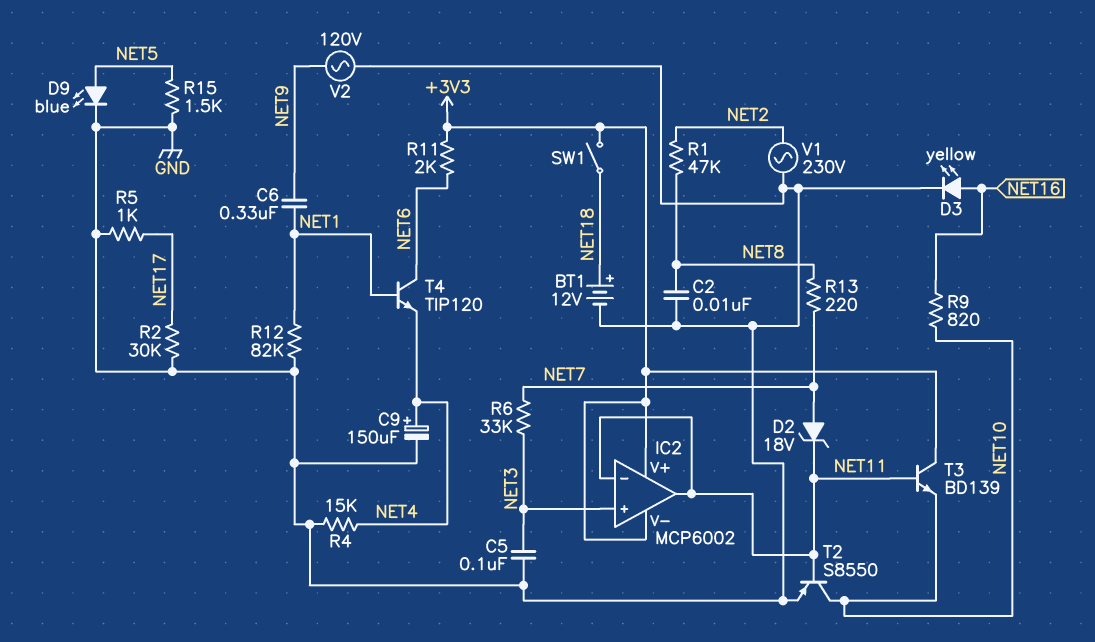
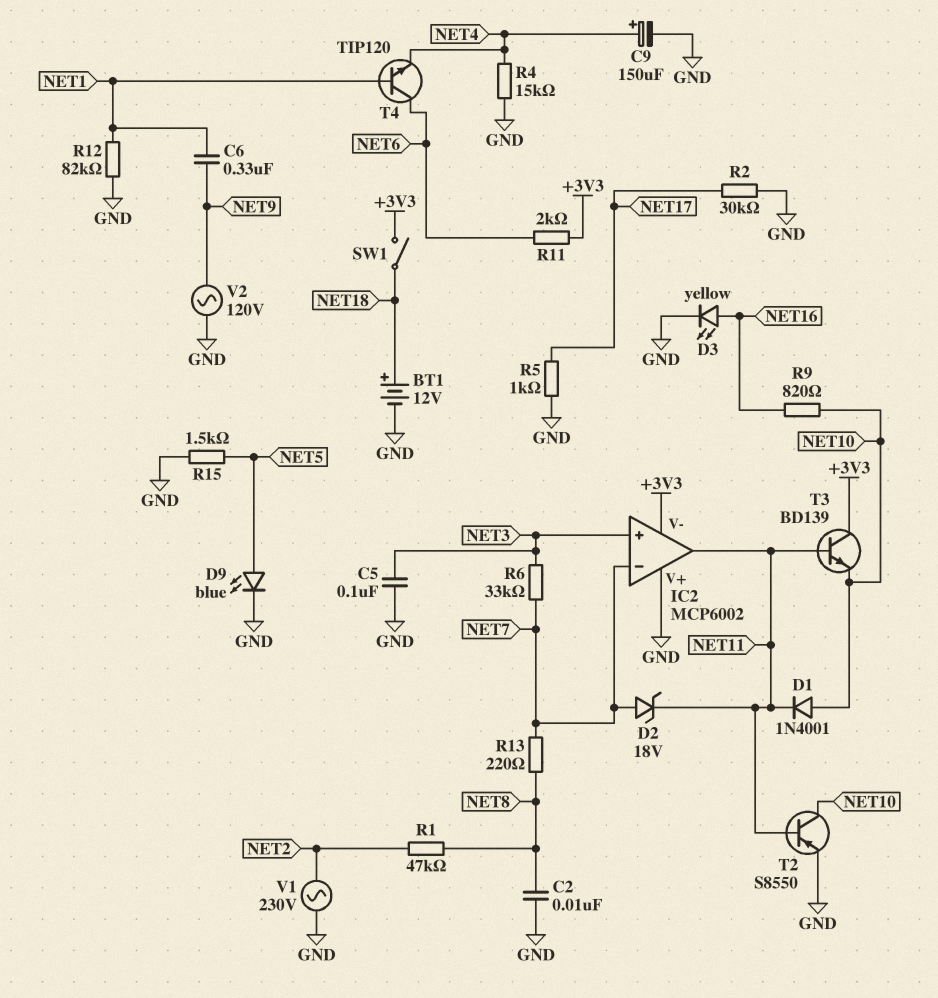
D1: none -> diode 1N4001 (A NET10, K NET11)
IC2 pin V+: +3V3 -> GND
IC2 pin in-: NET11 -> NET7

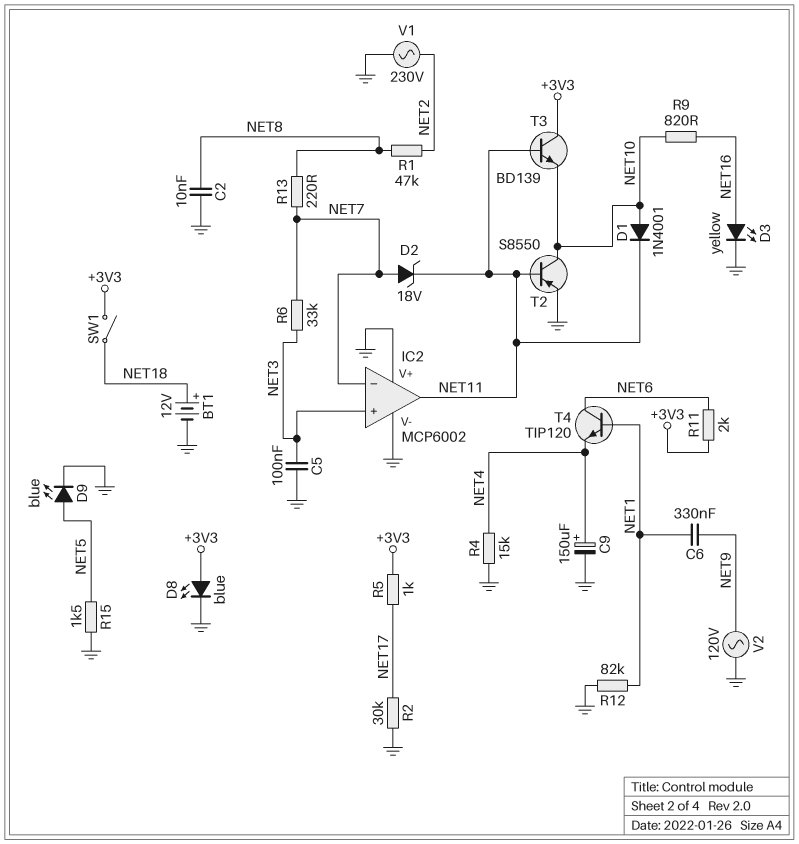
D8: none -> LED blue (A +3V3, K GND)
IC2 pin V-: +3V3 -> GND
R5: 1k (GND, NET17) -> 1k (+3V3, NET17)

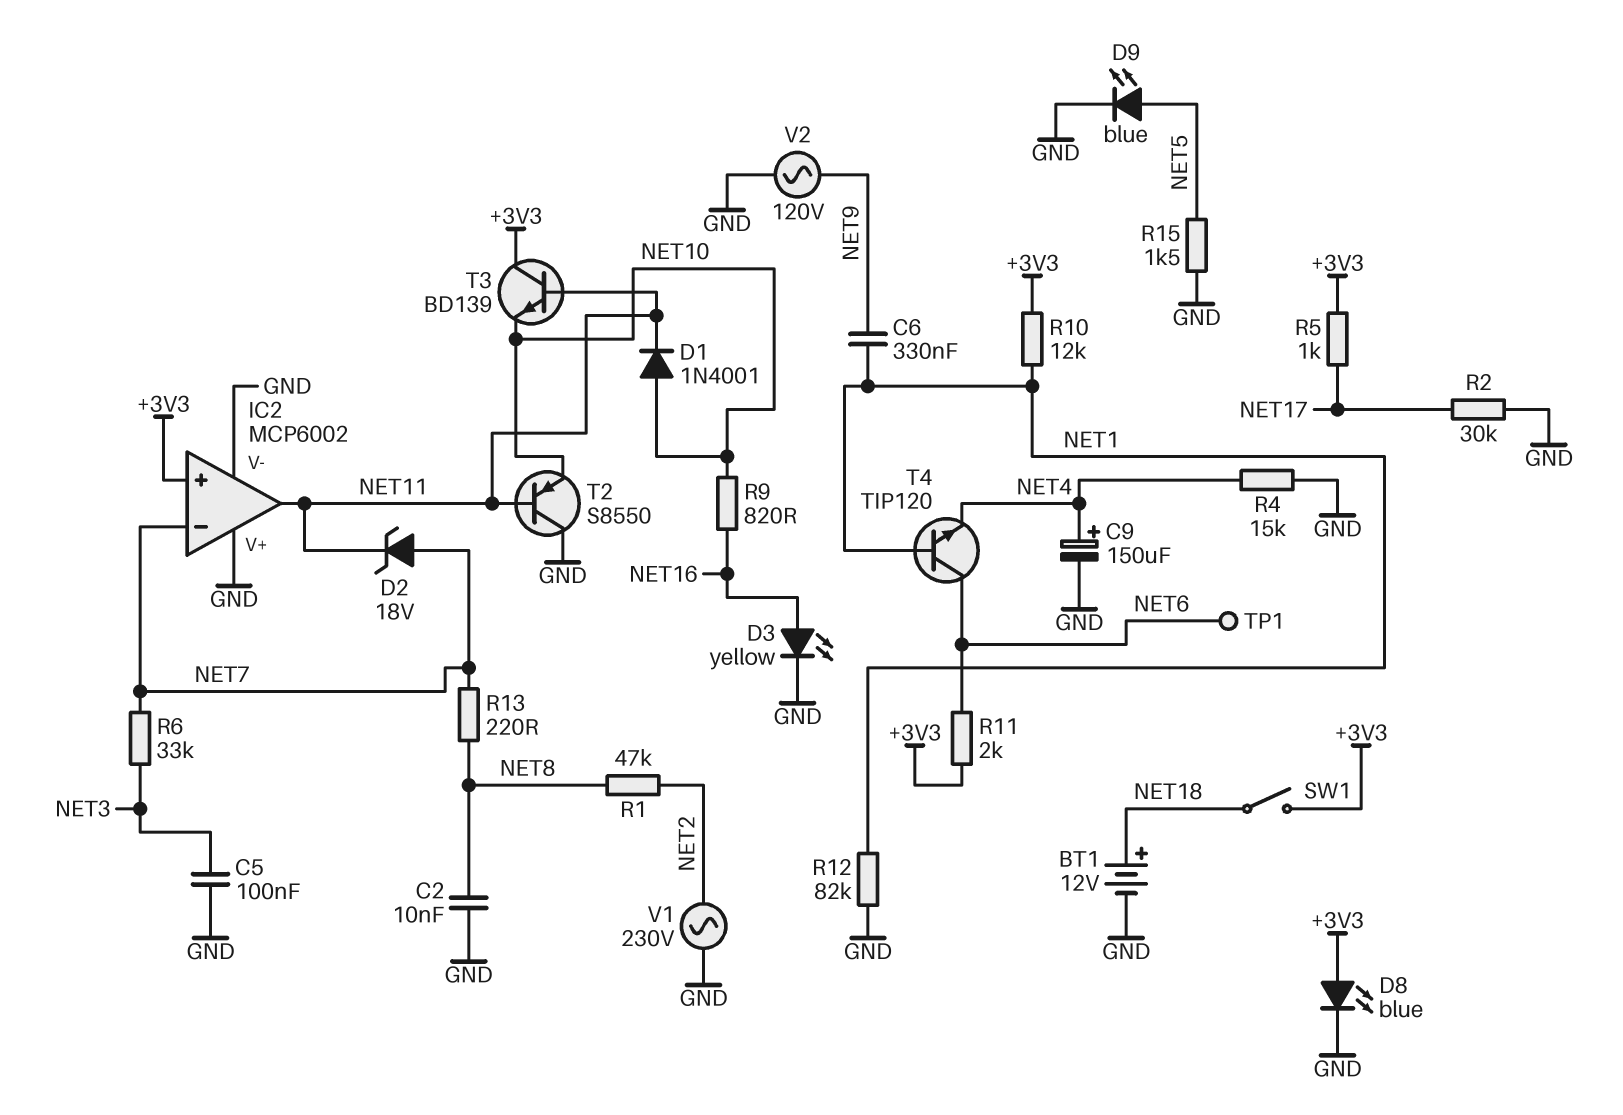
IC2 pin in+: NET3 -> +3V3
R10: none -> 12k (+3V3, NET1)
T2: PNP S8550 (B NET11, C NET10, E GND) -> PNP S8550 (B NET11, C GND, E NET10)
TP1: none -> test point (NET6)

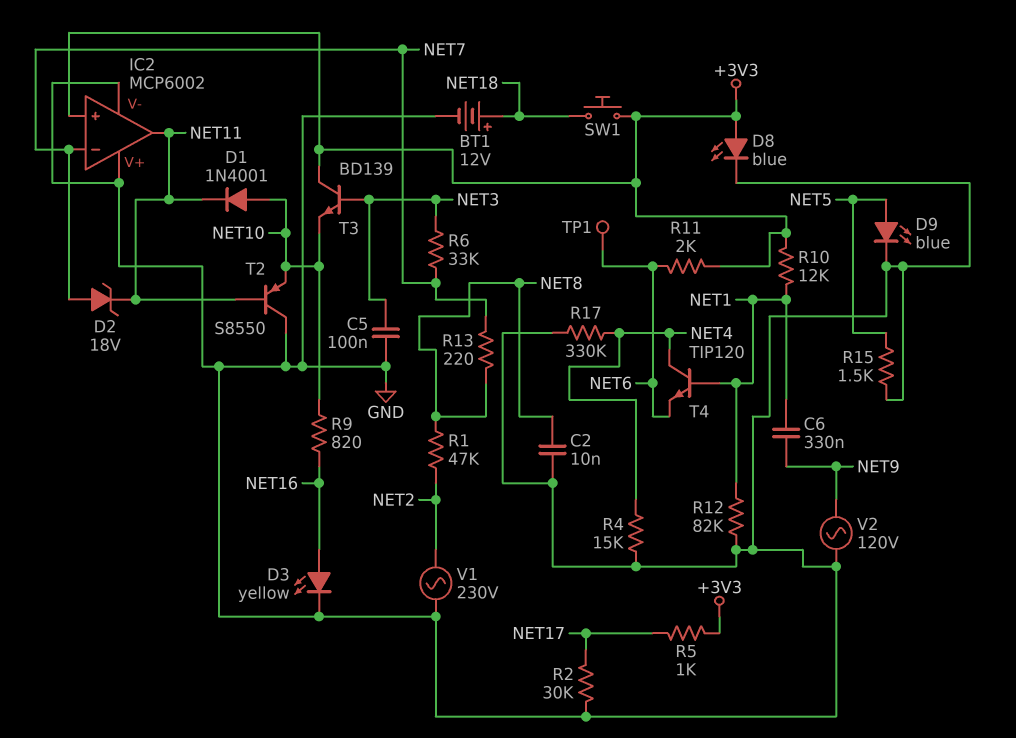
C9: 150uF (plus NET4, minus GND) -> none
R17: none -> 330k (GND, NET4)
SW1: switch (+3V3, NET18) -> button (+3V3, NET18)
T3: NPN BD139 (B NET11, C +3V3, E NET10) -> NPN BD139 (B NET3, C +3V3, E NET10)
T4: NPN TIP120 (B NET1, C NET6, E NET4) -> NPN TIP120 (B NET1, C NET4, E NET6)

